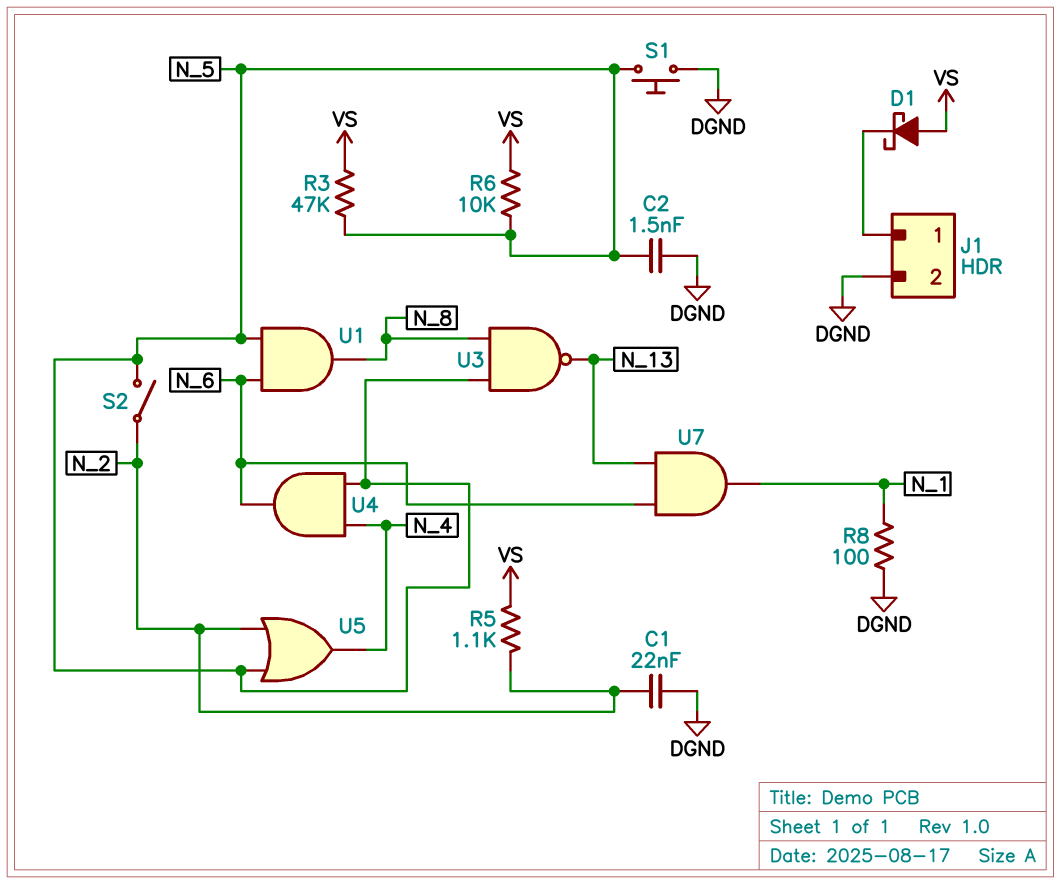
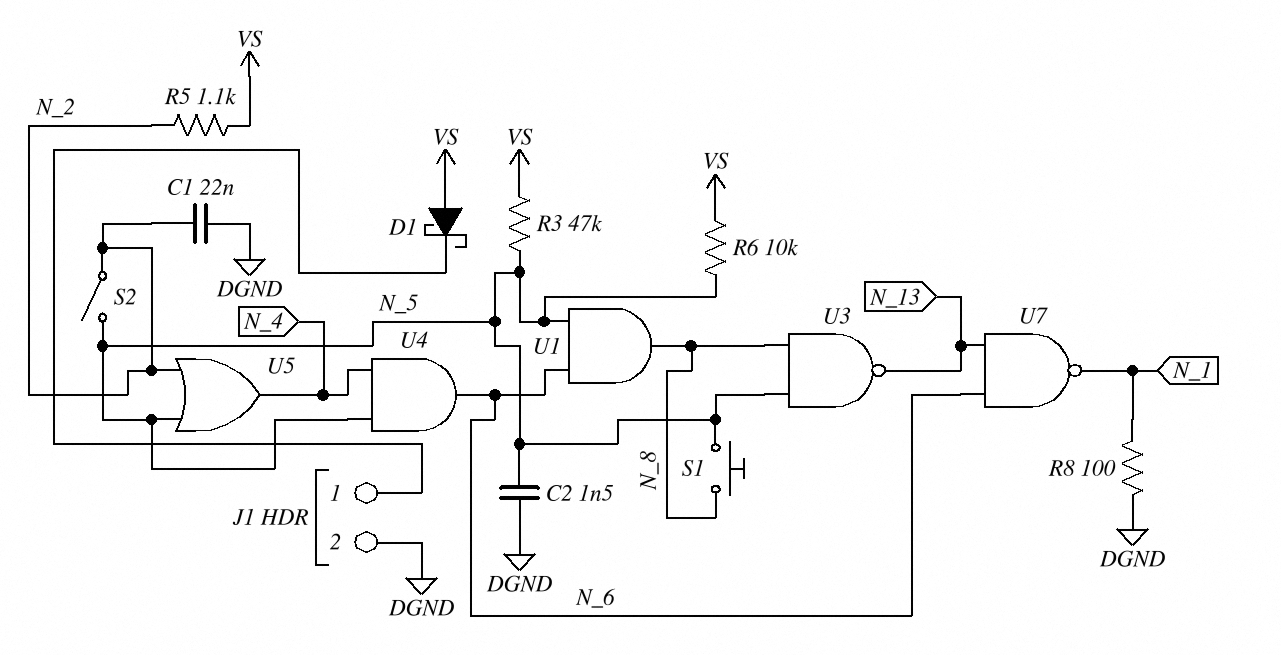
S1: button (DGND, N_5) -> button (N_5, N_8)
U7: AND (in N_6, in N_13, out N_1) -> NAND (in N_6, in N_13, out N_1)

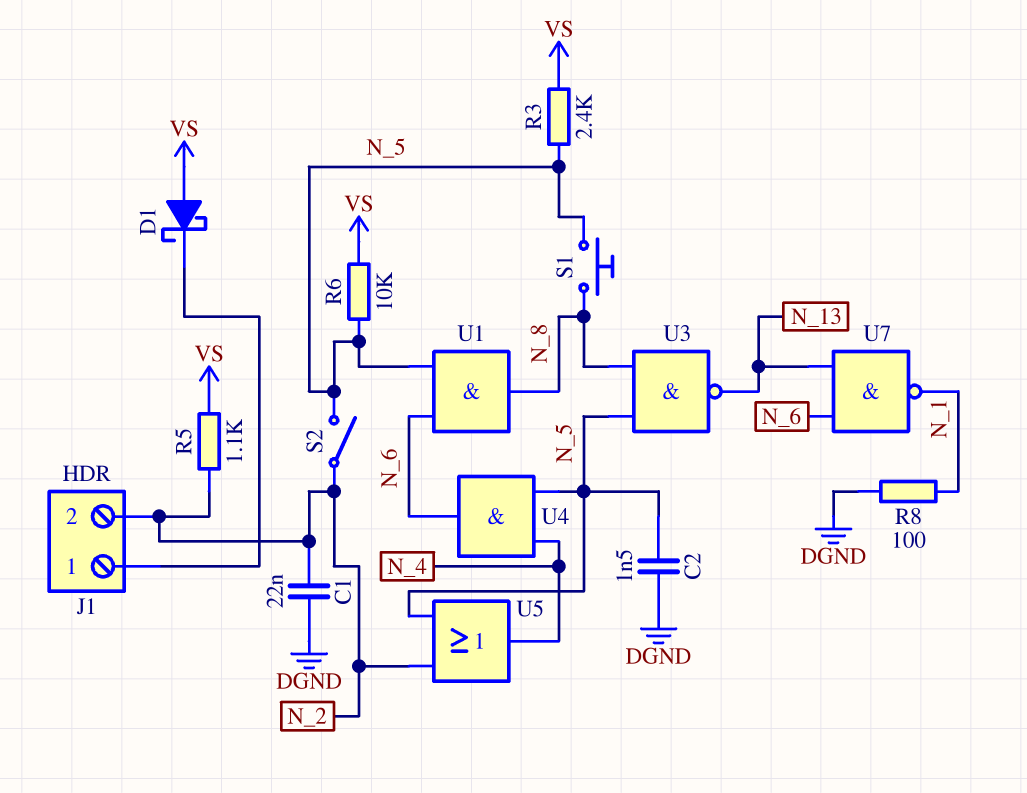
J1 pin 2: DGND -> N_2
R3: 47k (N_5, VS) -> 2.4k (N_5, VS)

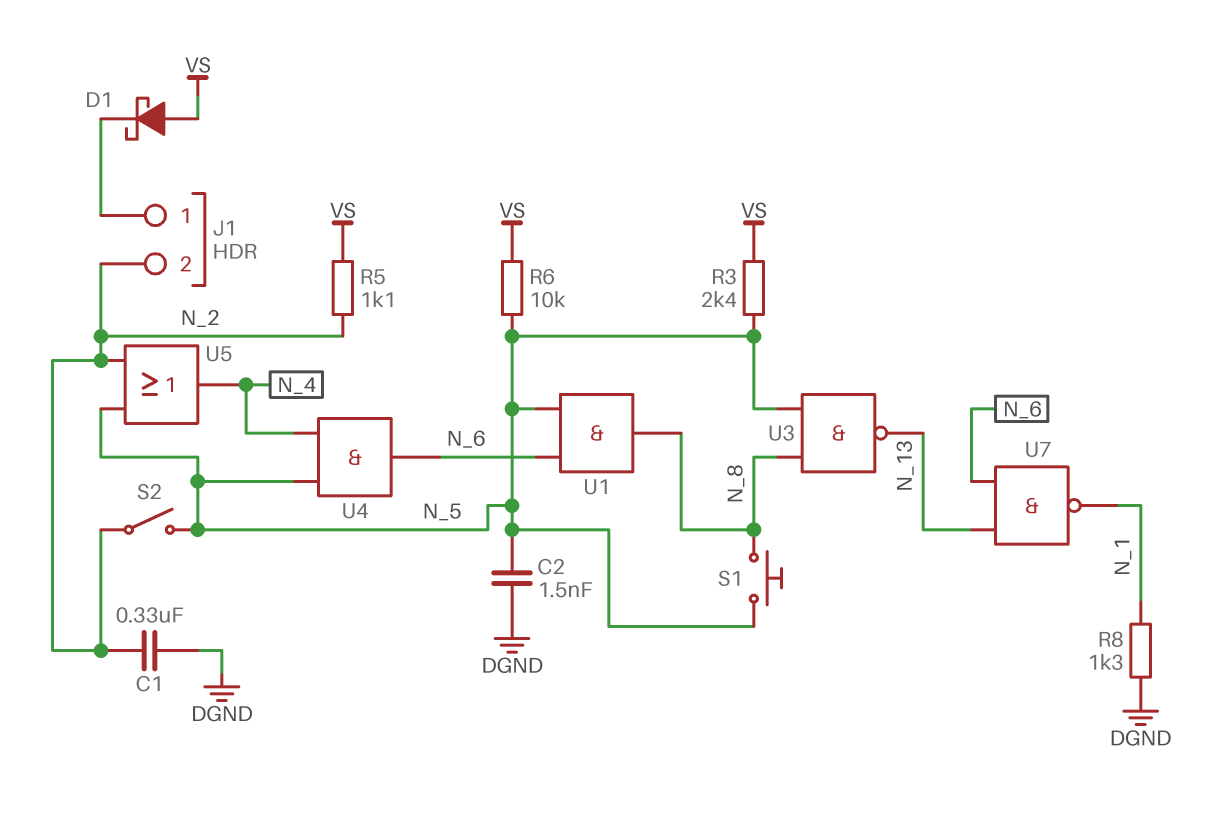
C1: 22nF (DGND, N_2) -> 330nF (DGND, N_2)
R8: 100 (DGND, N_1) -> 1.3k (DGND, N_1)

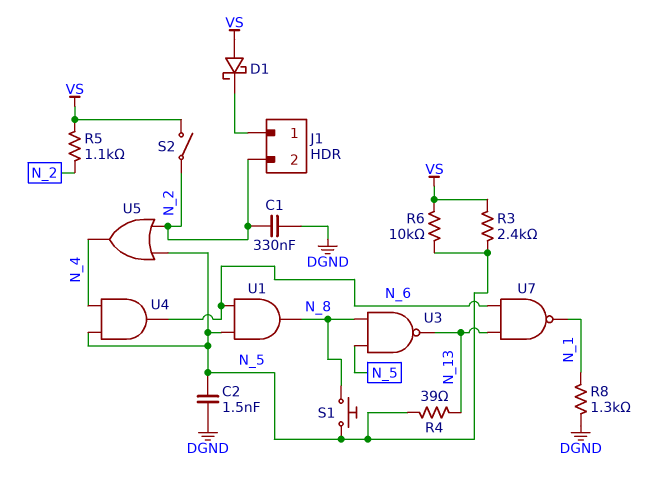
R4: none -> 39 (N_5, N_13)
S2: switch (N_2, N_5) -> switch (N_2, VS)

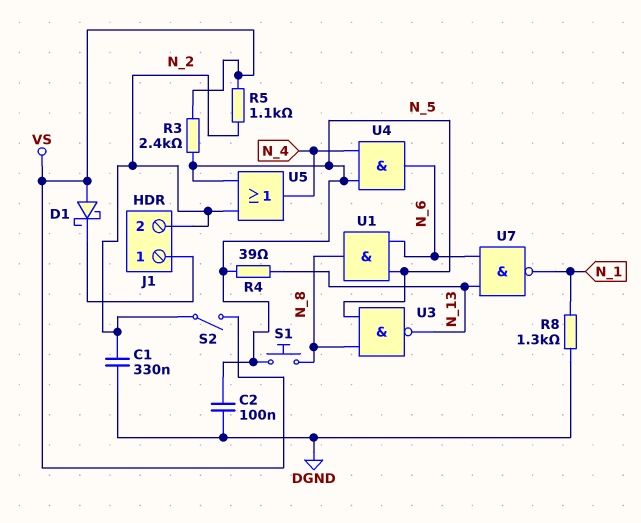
C2: 1.5nF (DGND, N_5) -> 100nF (DGND, N_5)
R6: 10k (N_5, VS) -> none

